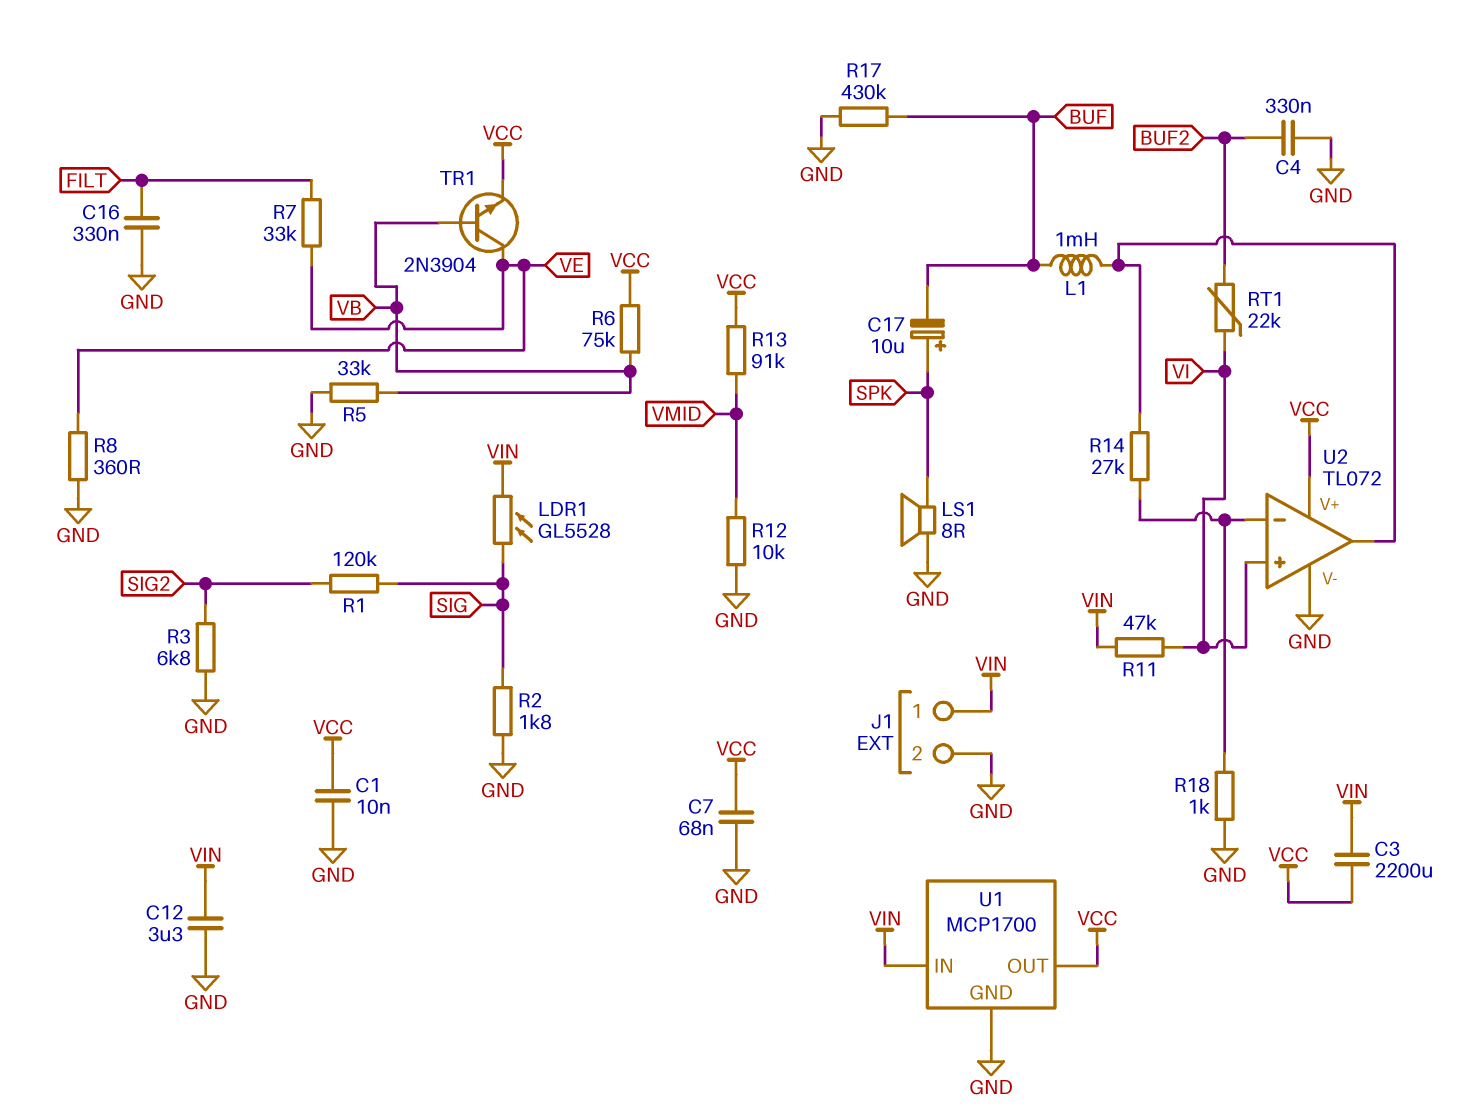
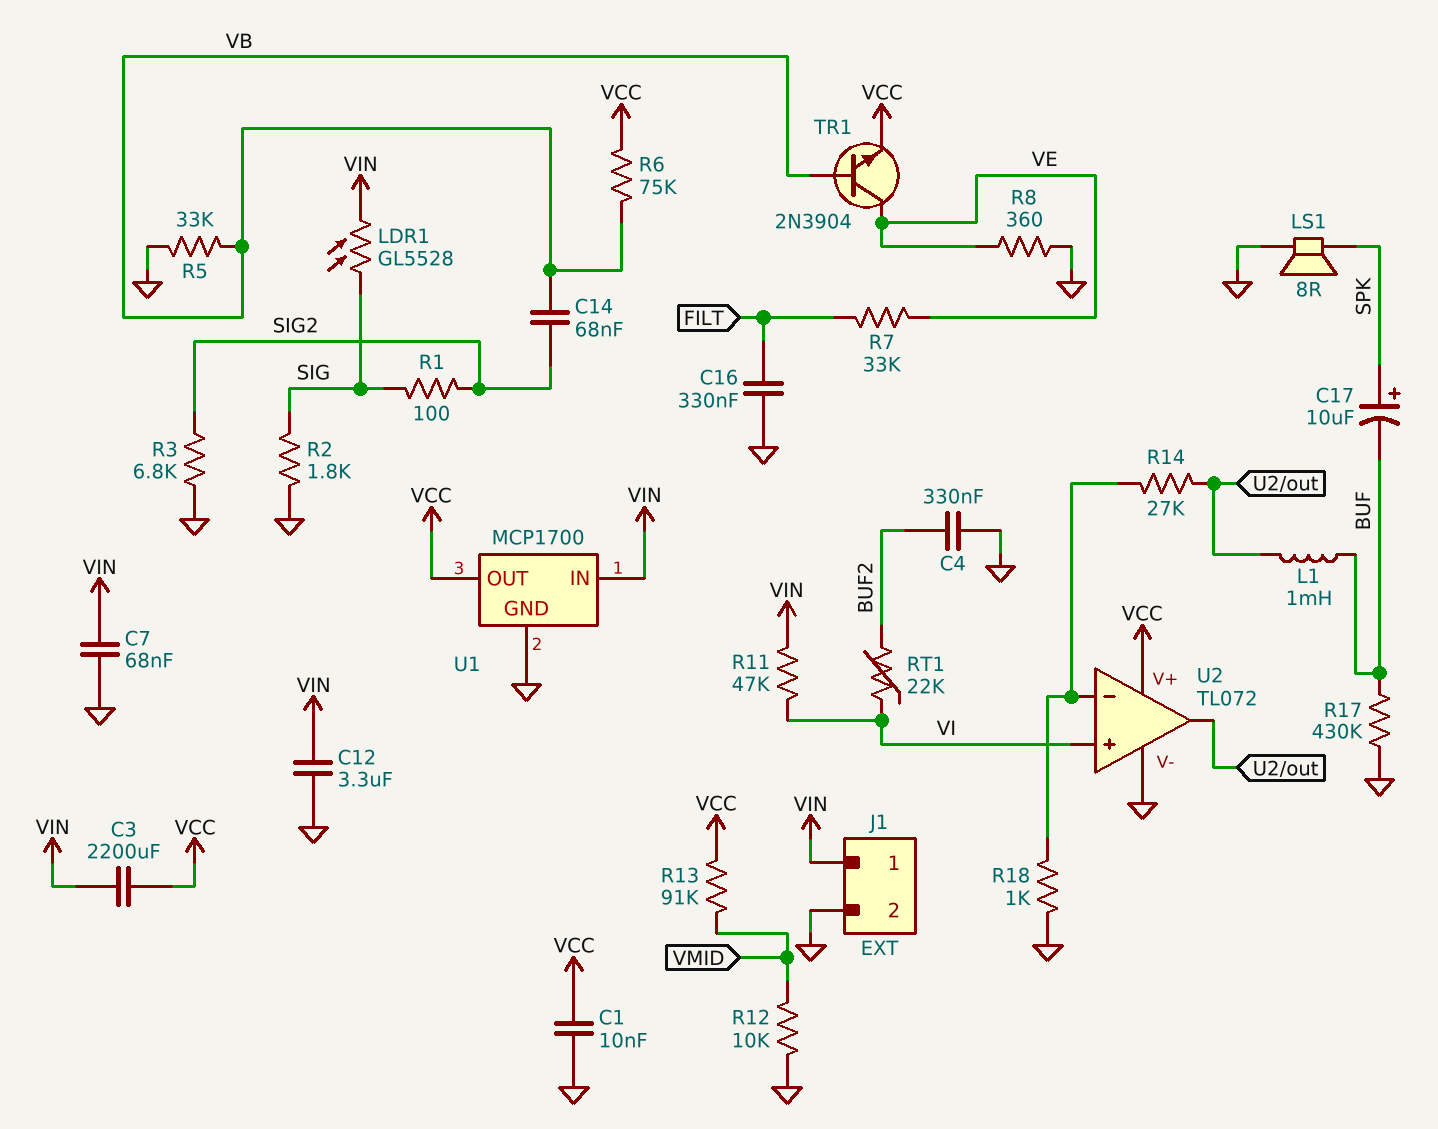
C7: 68nF (GND, VCC) -> 68nF (GND, VIN)
C14: none -> 68nF (SIG2, VB)
R1: 120k (SIG, SIG2) -> 100 (SIG, SIG2)

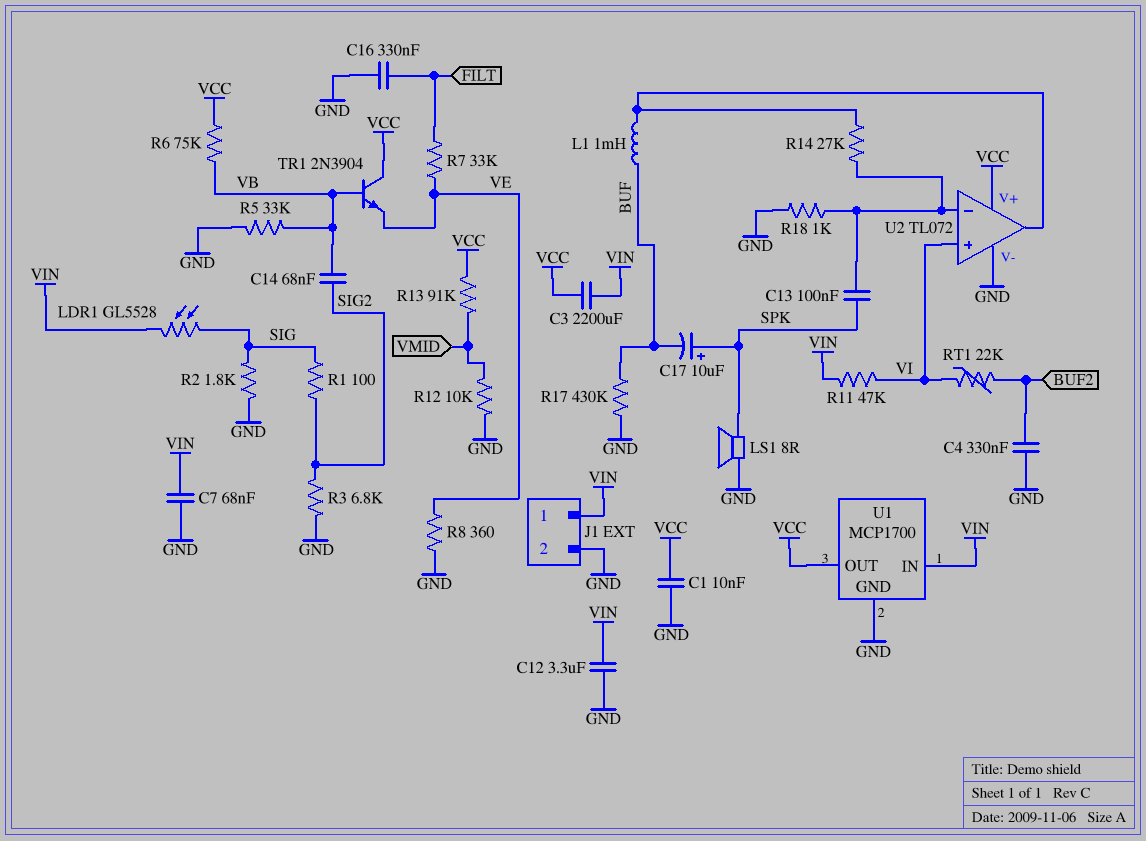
C13: none -> 100nF (SPK, U2/in-)
TR1: NPN 2N3904 (B VB, C VE, E VCC) -> NPN 2N3904 (B VB, C VCC, E VE)

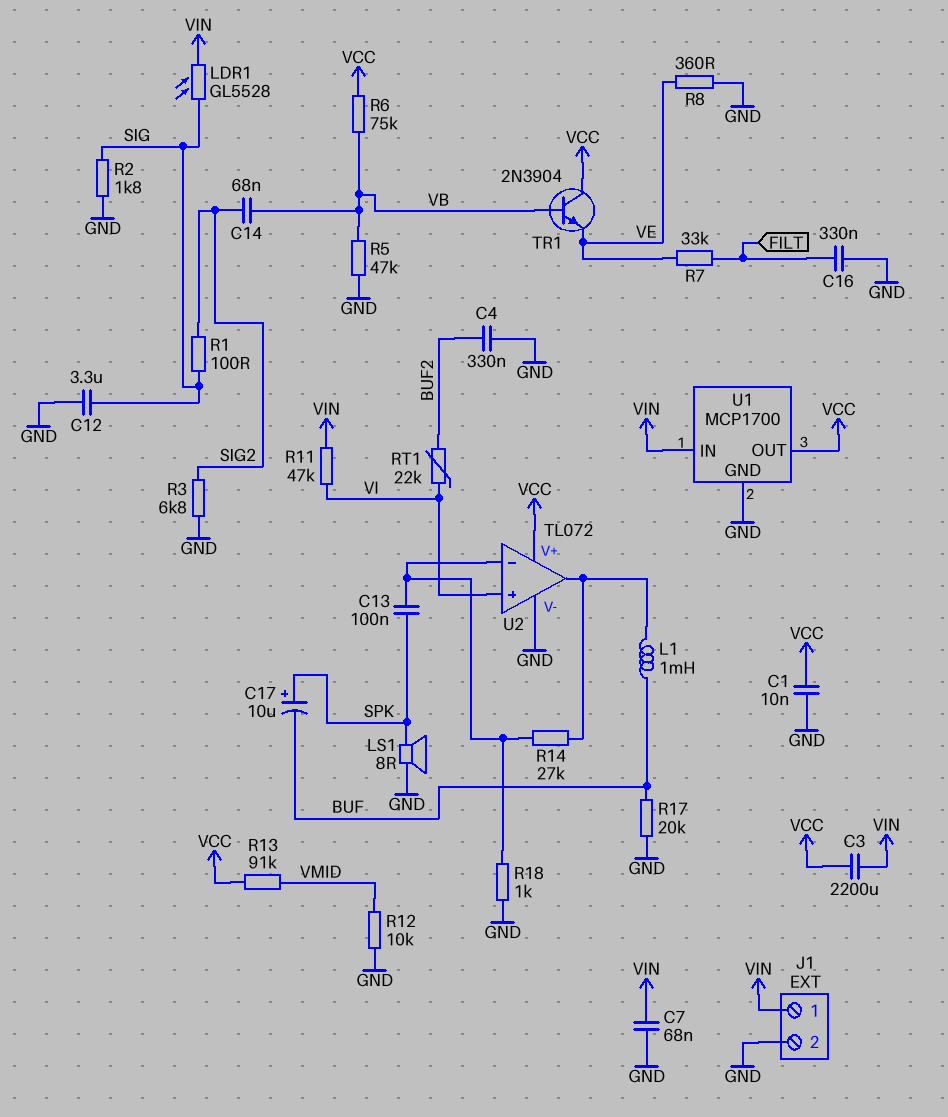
C12: 3.3uF (GND, VIN) -> 3.3uF (GND, SIG)
R5: 33k (GND, VB) -> 47k (GND, VB)
R17: 430k (BUF, GND) -> 20k (BUF, GND)

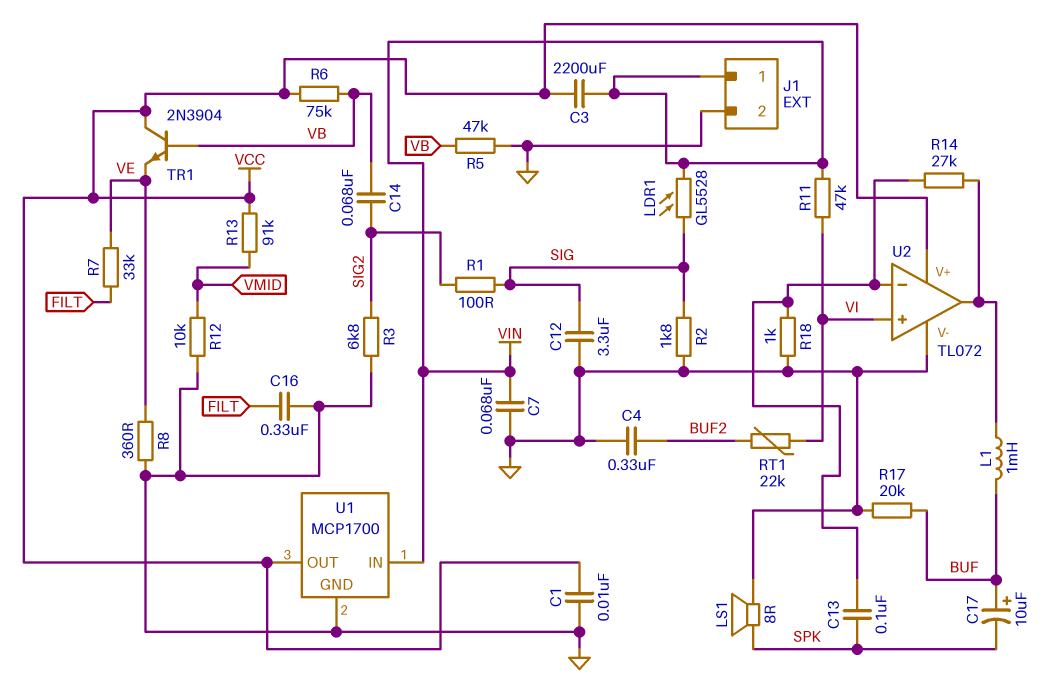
C17: 10uF (plus SPK, minus BUF) -> 10uF (plus BUF, minus SPK)

